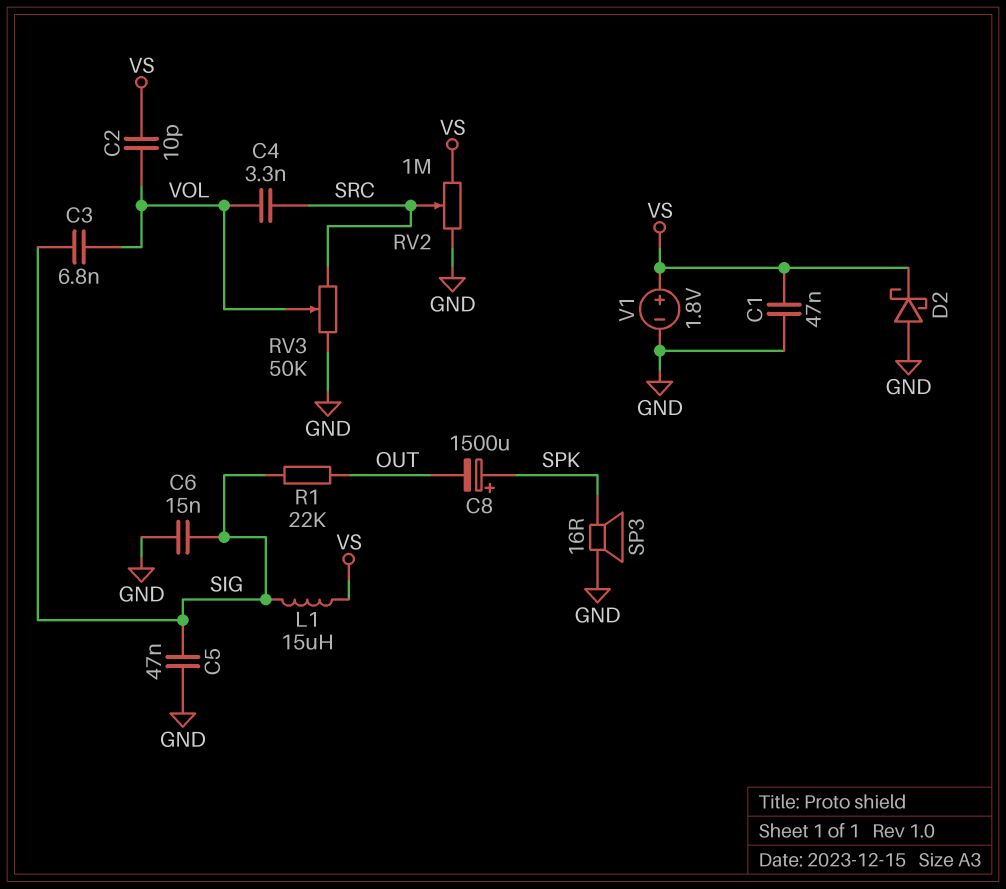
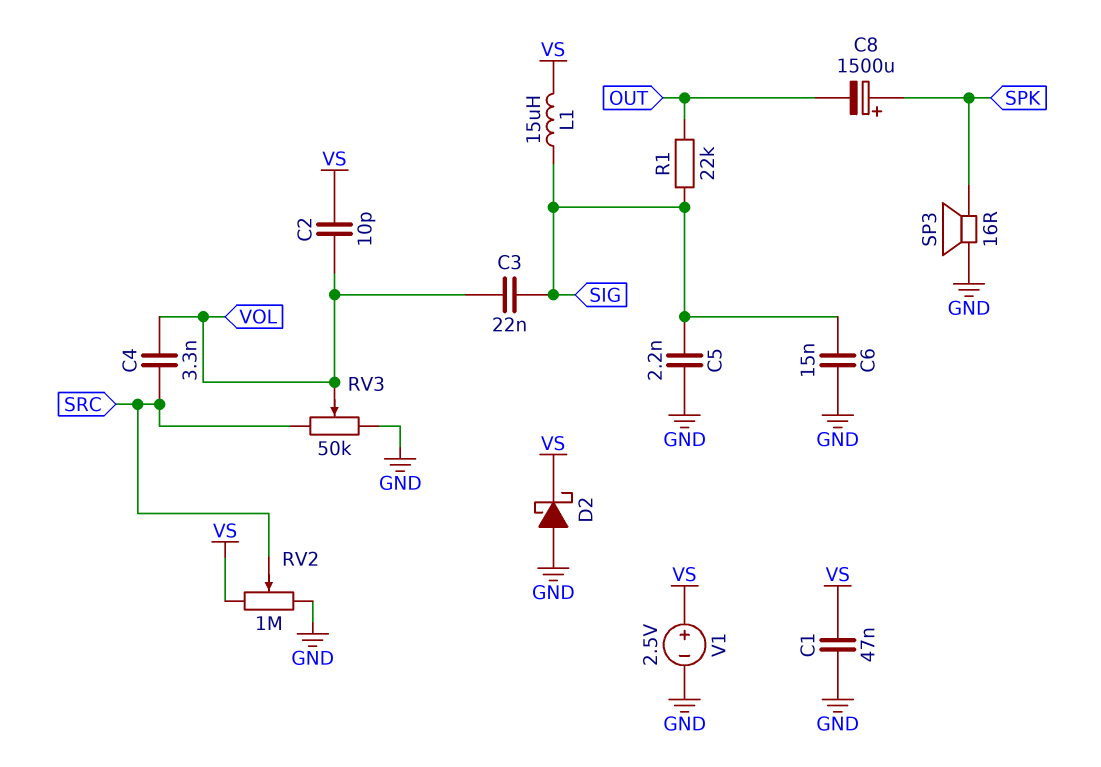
C3: 6.8nF (SIG, VOL) -> 22nF (SIG, VOL)
C5: 47nF (GND, SIG) -> 2.2nF (GND, SIG)
V1: 1.8V (plus VS, minus GND) -> 2.5V (plus VS, minus GND)

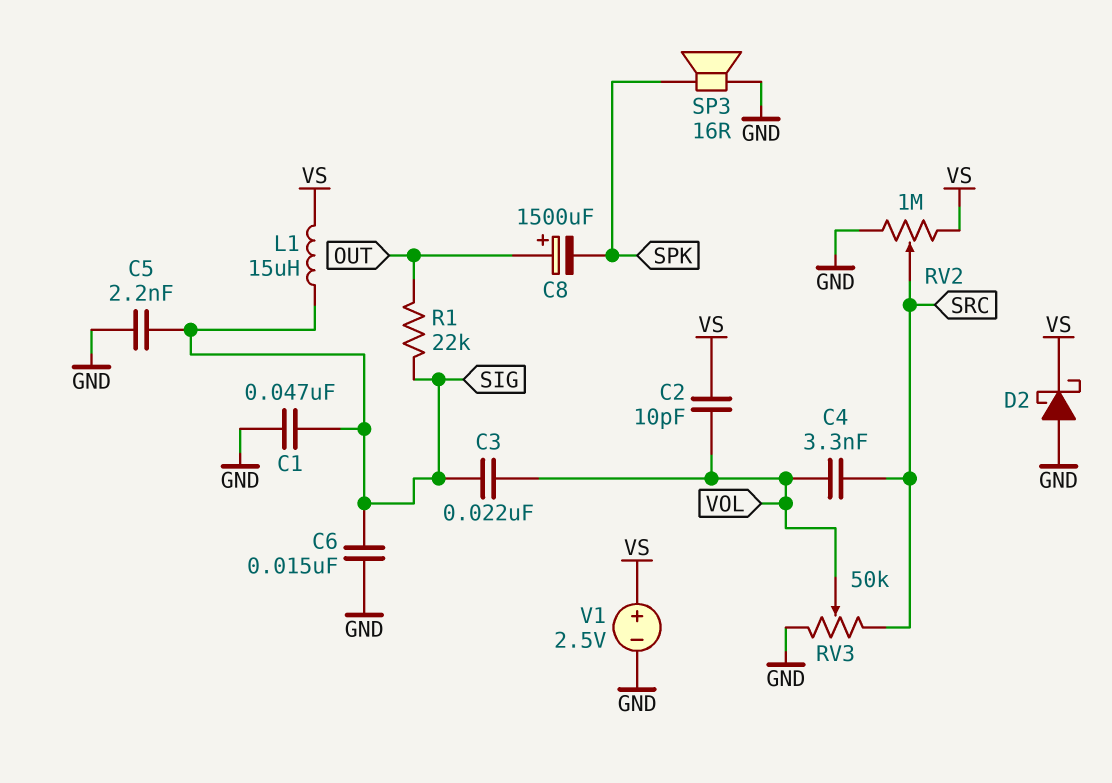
C1: 47nF (GND, VS) -> 47nF (GND, SIG)
C8: 1500uF (plus SPK, minus OUT) -> 1500uF (plus OUT, minus SPK)

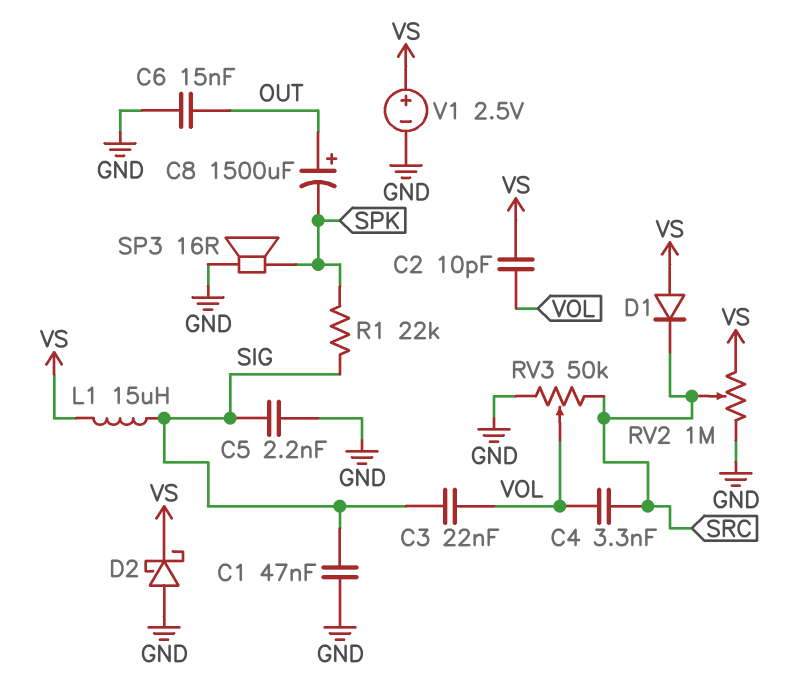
C6: 15nF (GND, SIG) -> 15nF (GND, OUT)
D1: none -> diode (A VS, K SRC)
R1: 22k (OUT, SIG) -> 22k (SIG, SPK)

